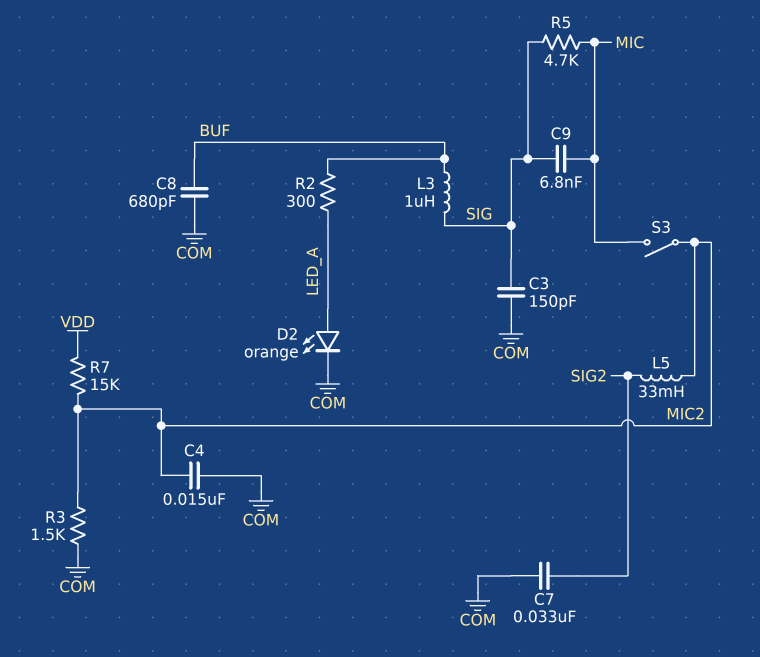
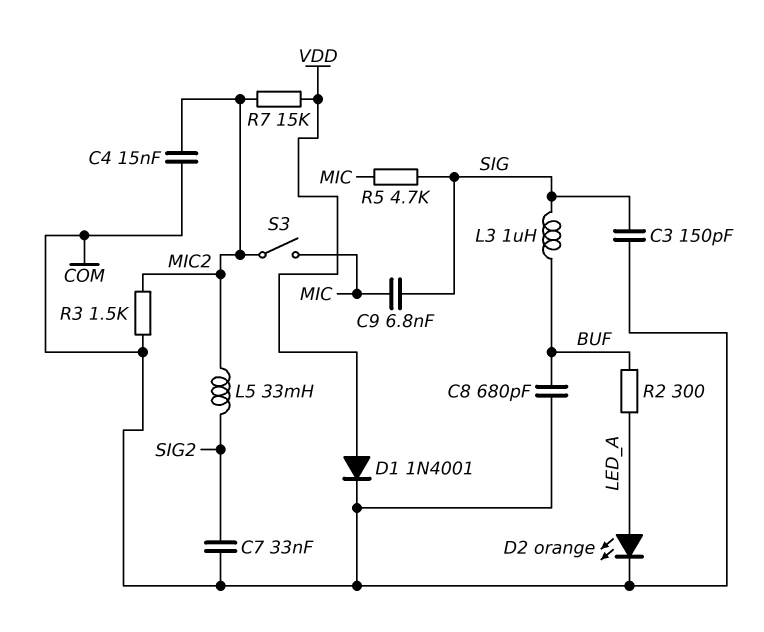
D1: none -> diode 1N4001 (A VDD, K COM)

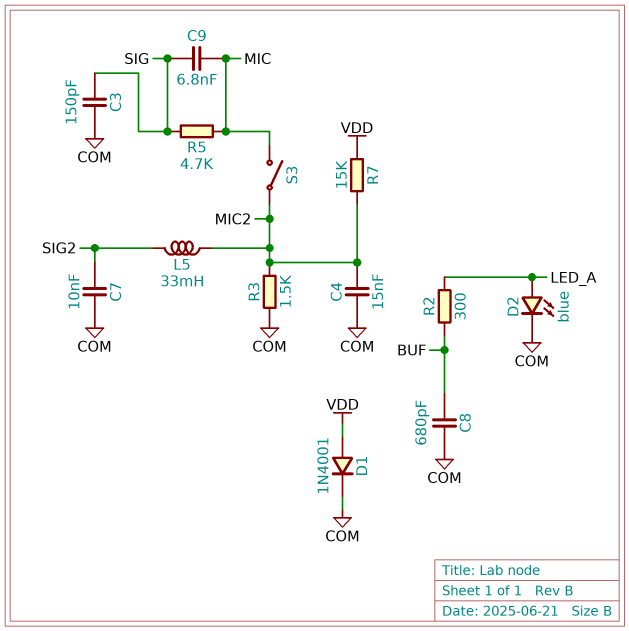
C7: 33nF (COM, SIG2) -> 10nF (COM, SIG2)
D2: LED orange (A LED_A, K COM) -> LED blue (A LED_A, K COM)
L3: 1uH (BUF, SIG) -> none

